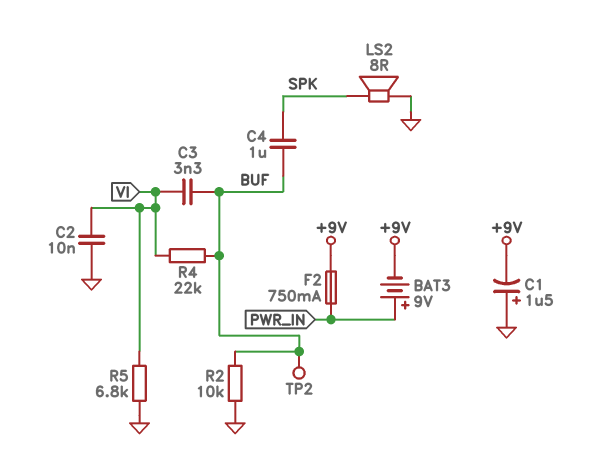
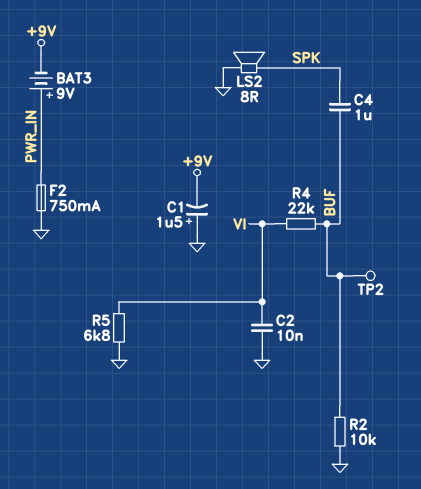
C3: 3.3nF (BUF, VI) -> none
F2: 750mA (+9V, PWR_IN) -> 750mA (GND, PWR_IN)

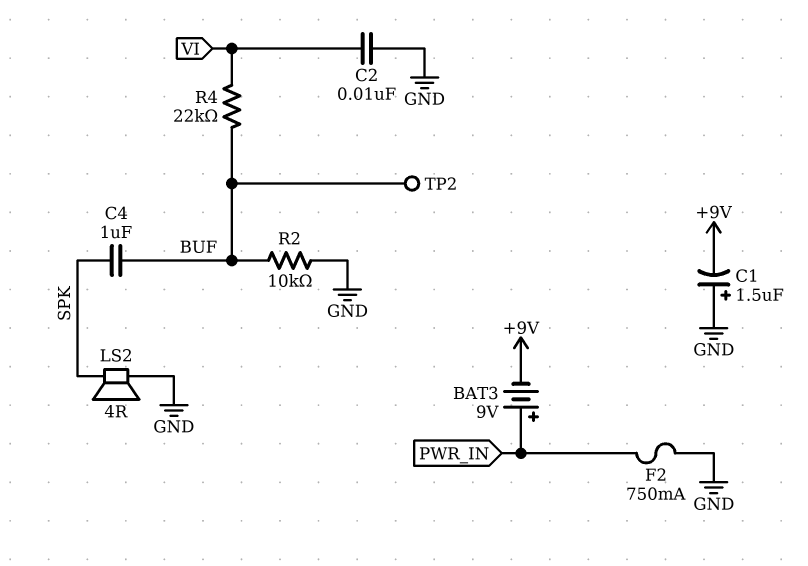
LS2: speaker 8R (GND, SPK) -> speaker 4R (GND, SPK)
R5: 6.8k (GND, VI) -> none

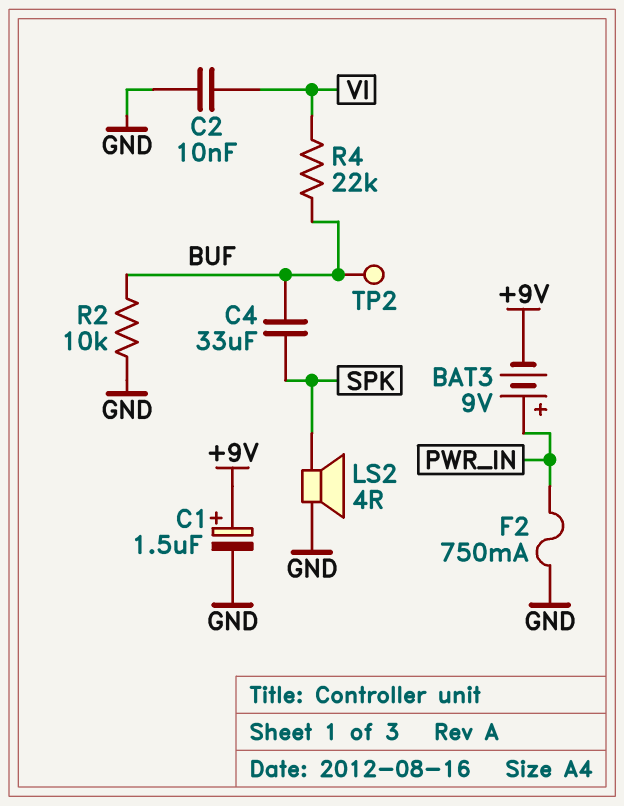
C1: 1.5uF (plus GND, minus +9V) -> 1.5uF (plus +9V, minus GND)
C4: 1uF (BUF, SPK) -> 33uF (BUF, SPK)

